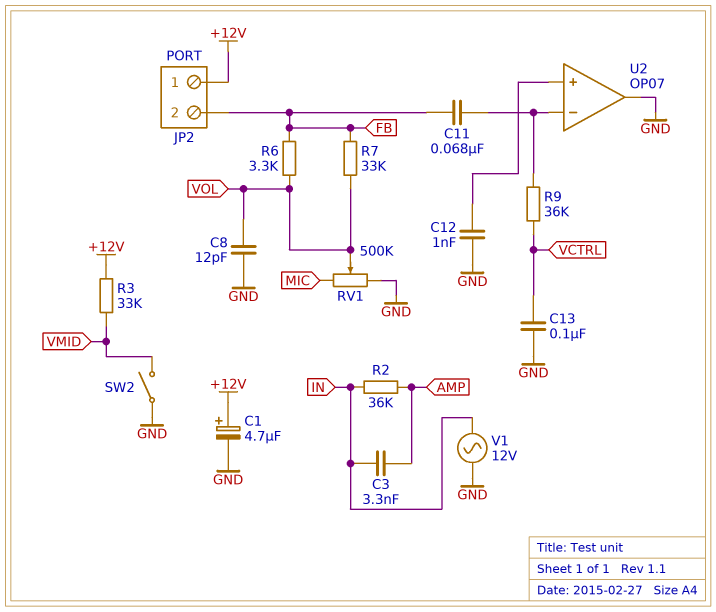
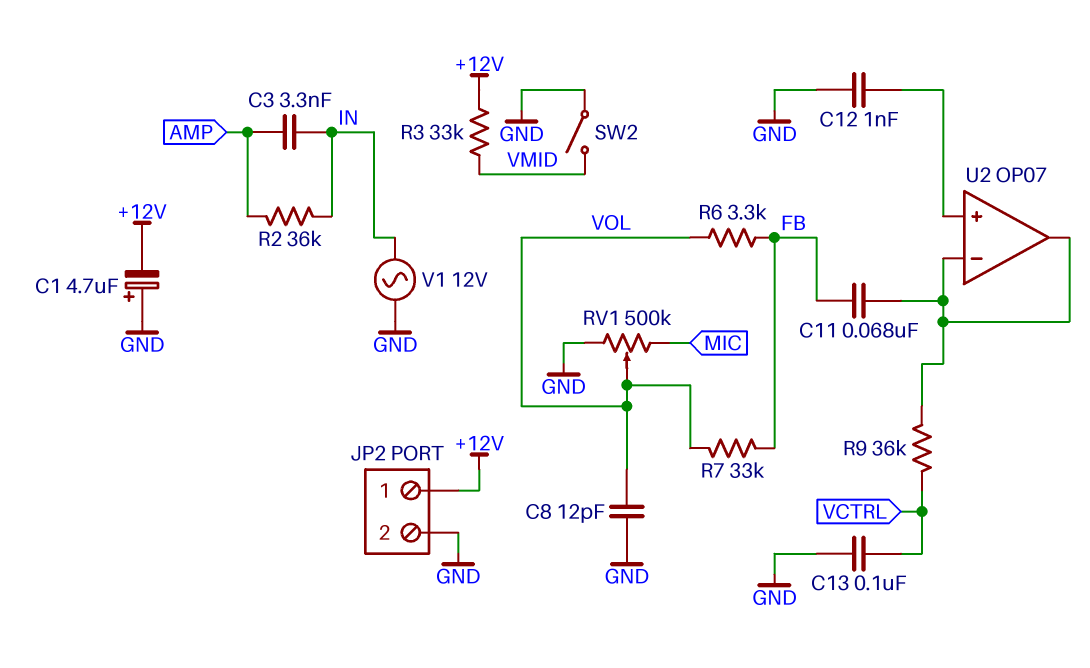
C1: 4.7uF (plus +12V, minus GND) -> 4.7uF (plus GND, minus +12V)
JP2 pin 2: FB -> GND
U2 pin out: GND -> U2/in-

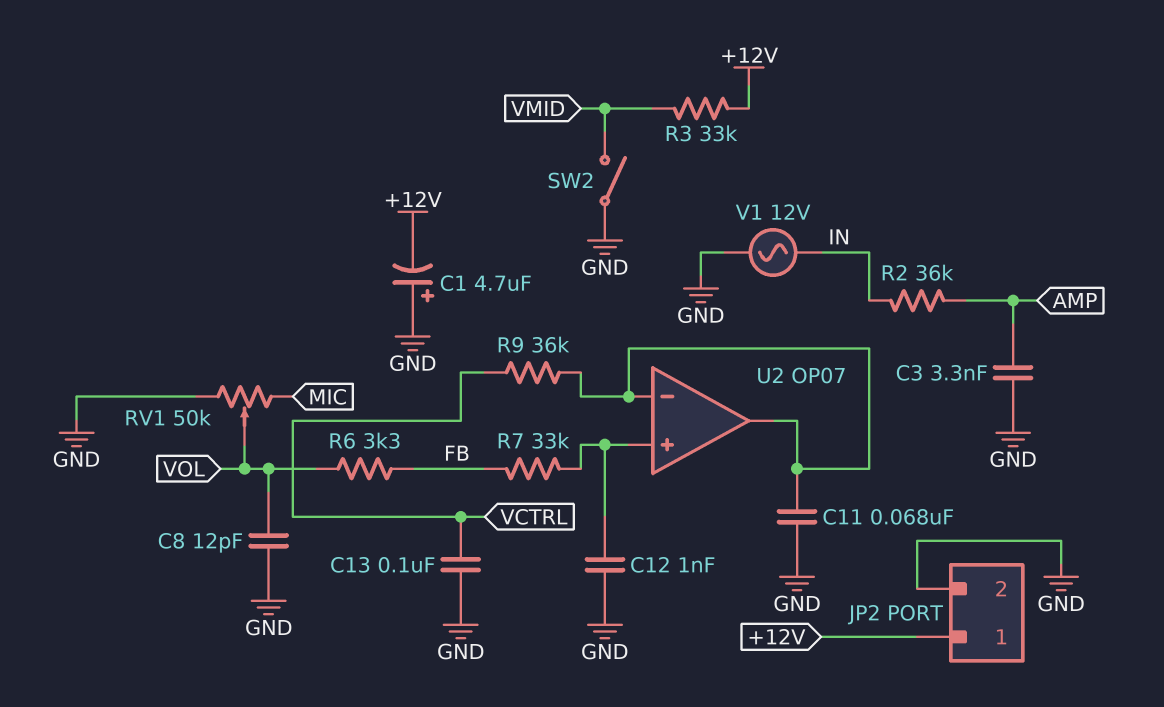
C3: 3.3nF (AMP, IN) -> 3.3nF (AMP, GND)
C11: 68nF (FB, U2/in-) -> 68nF (GND, U2/in-)
R7: 33k (FB, VOL) -> 33k (FB, U2/in+)
RV1: 500k (GND, MIC, wiper VOL) -> 50k (GND, MIC, wiper VOL)

